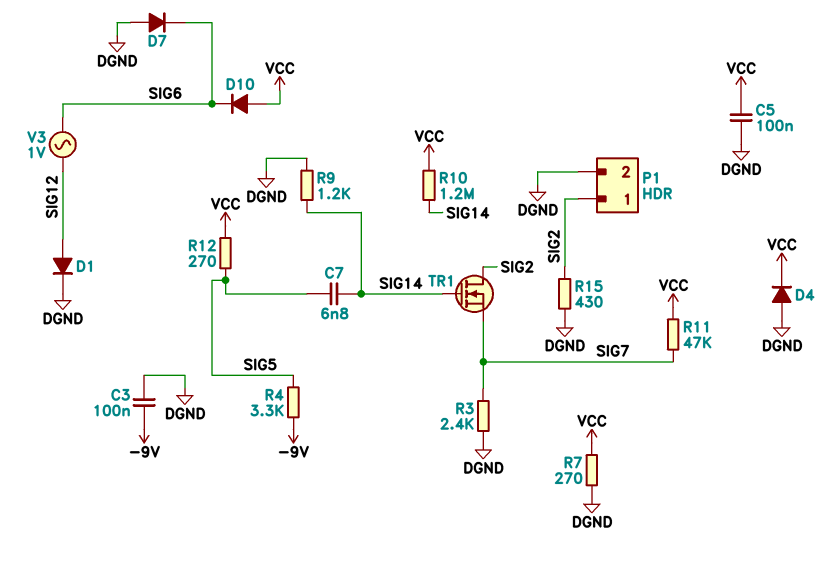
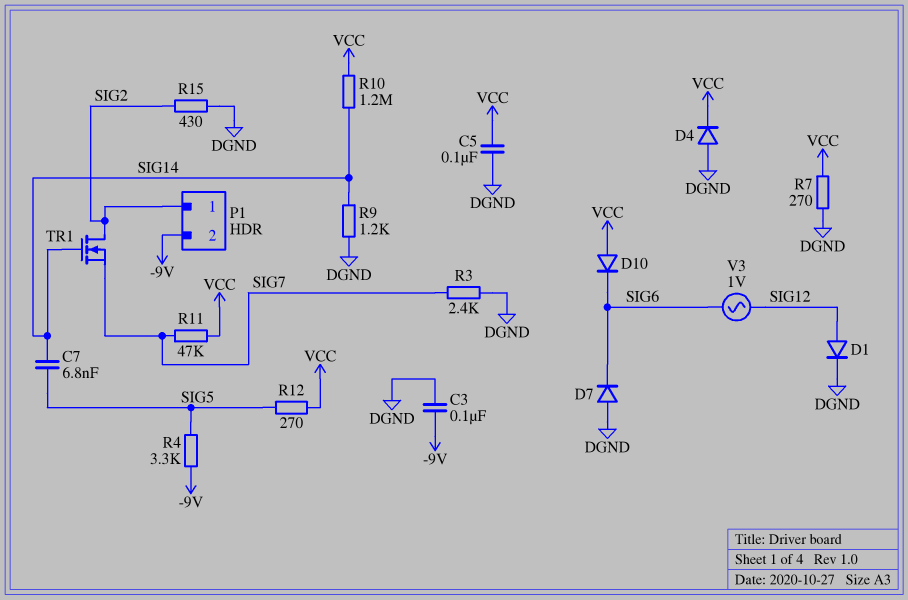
P1 pin 2: DGND -> -9V

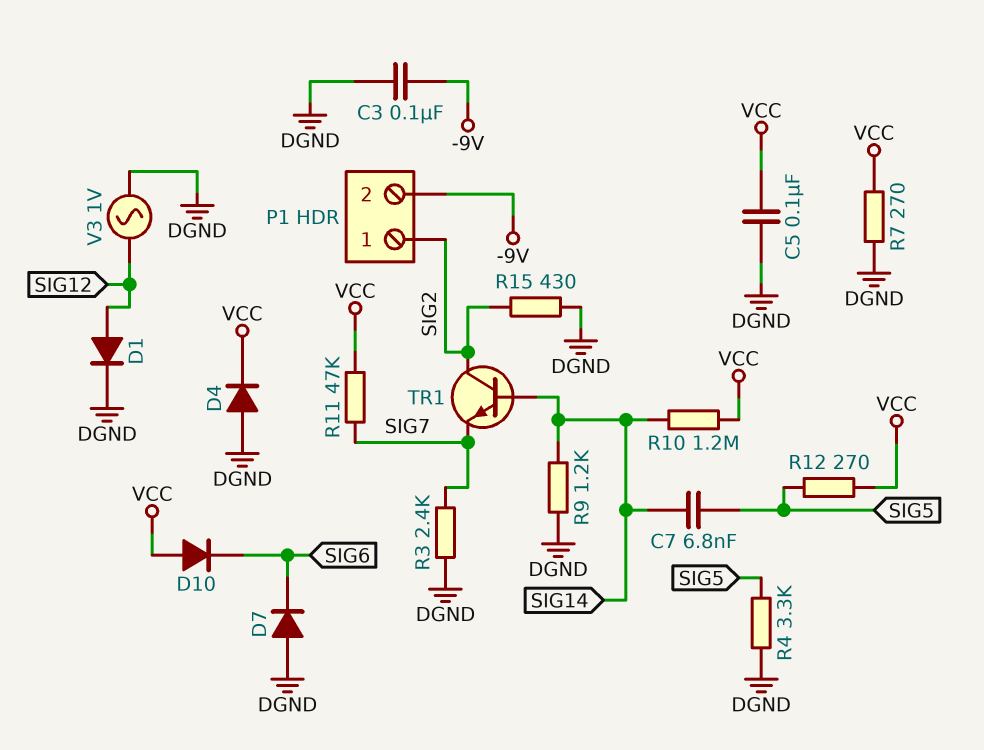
R4: 3.3k (-9V, SIG5) -> 3.3k (DGND, SIG5)
TR1: NMOS (G SIG14, D SIG2, S SIG7) -> NPN (B SIG14, C SIG2, E SIG7)
V3: AC 1V (SIG6, SIG12) -> AC 1V (DGND, SIG12)

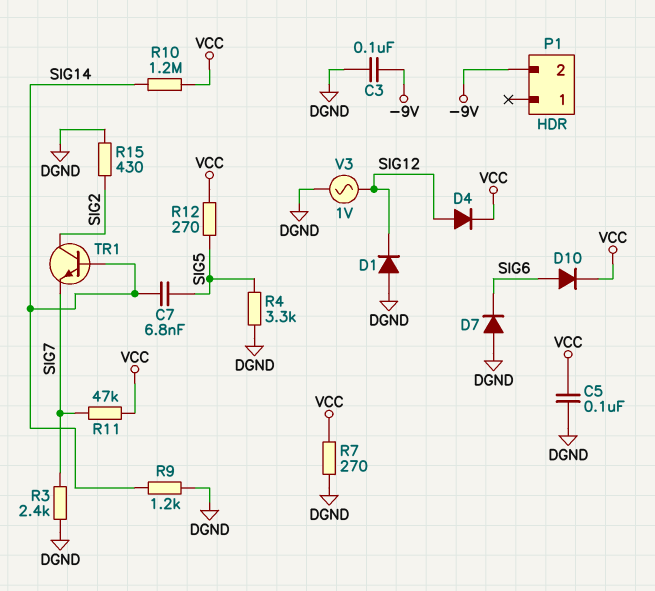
D1: diode (A SIG12, K DGND) -> diode (A DGND, K SIG12)
D4: diode (A DGND, K VCC) -> diode (A SIG12, K VCC)
D10: diode (A VCC, K SIG6) -> diode (A SIG6, K VCC)
P1 pin 1: SIG2 -> none

